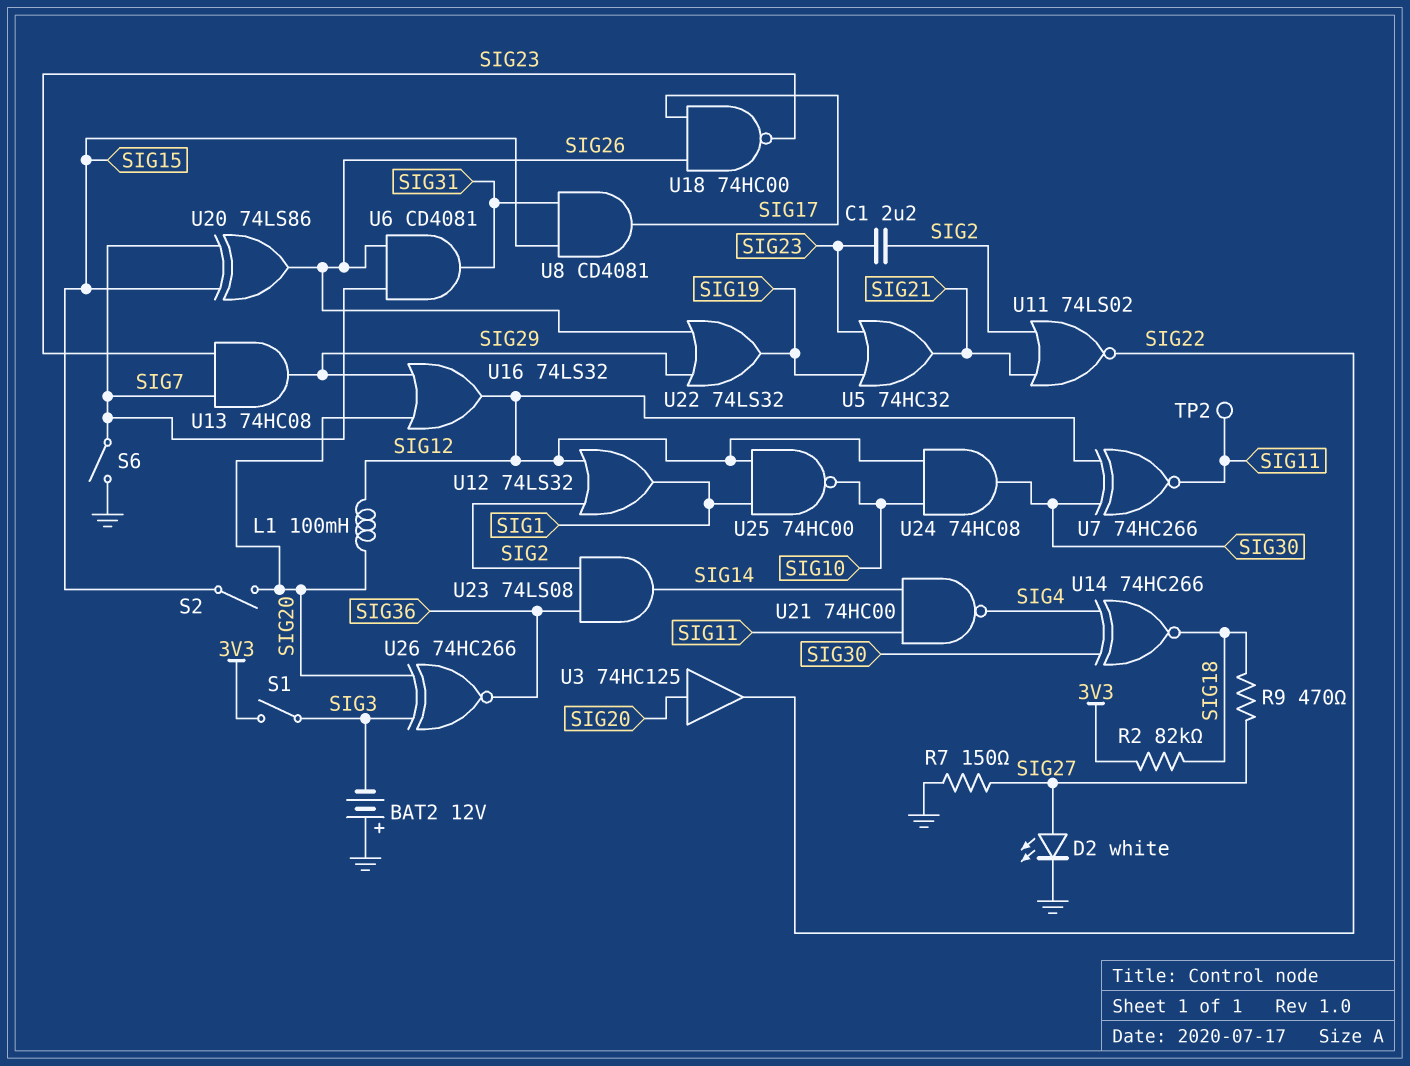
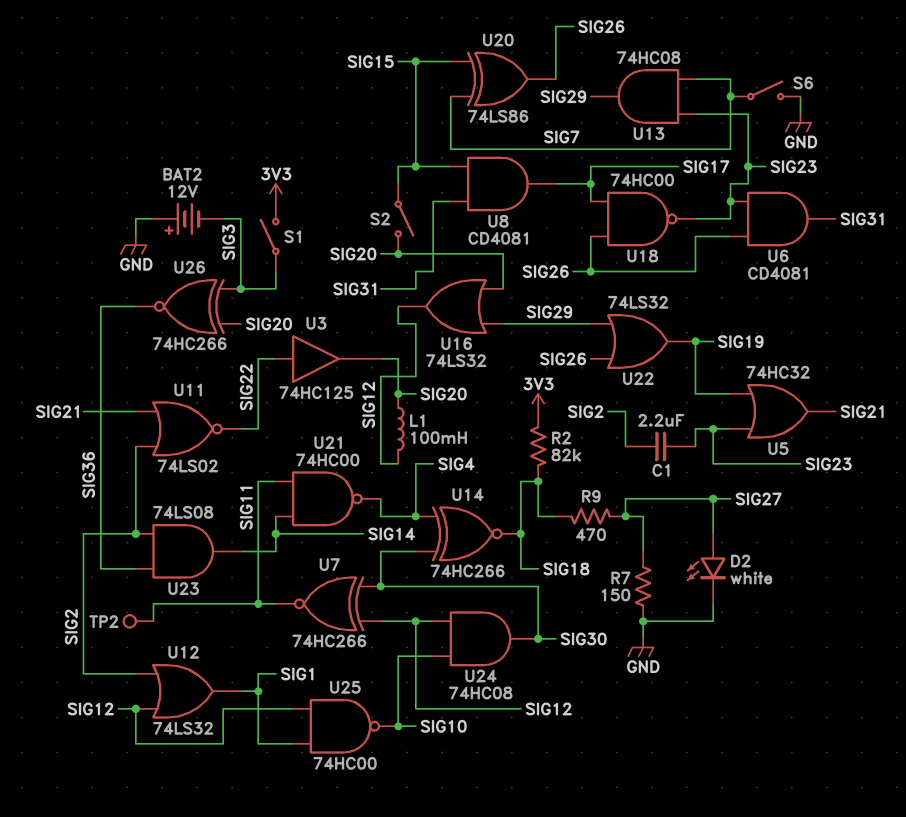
U3: buffer 74HC125 (in SIG20, out SIG22) -> buffer 74HC125 (in SIG22, out SIG20)
U6: AND CD4081 (in SIG7, in SIG26, out SIG31) -> AND CD4081 (in SIG23, in SIG26, out SIG31)

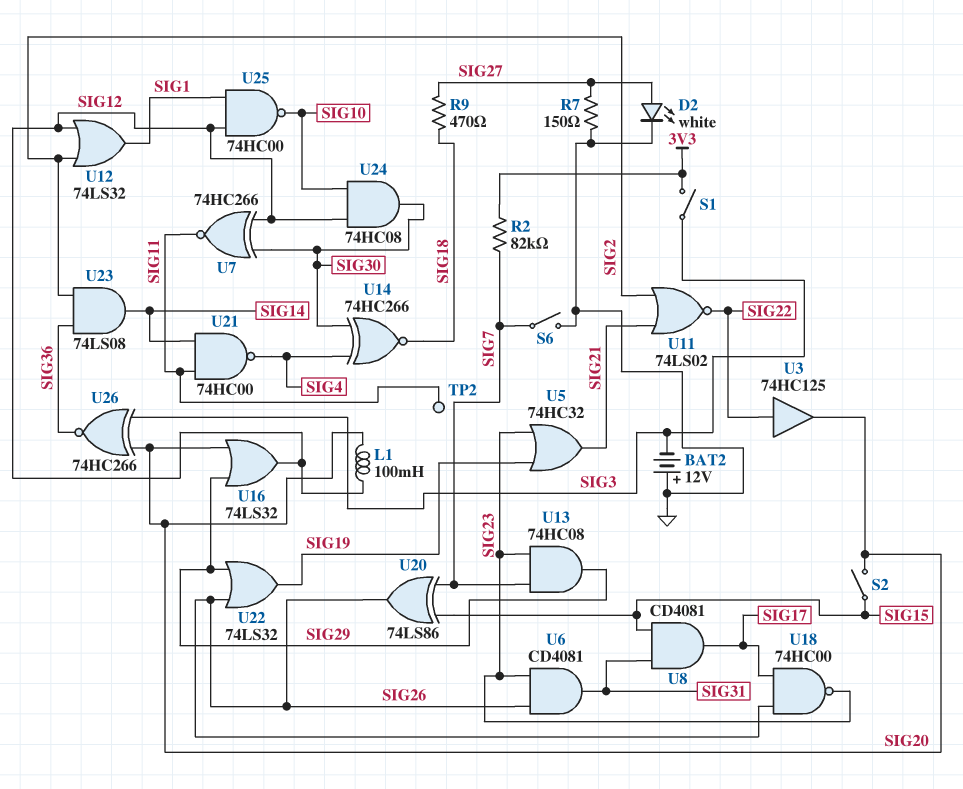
C1: 2.2uF (SIG2, SIG23) -> none
R2: 82k (3V3, SIG18) -> 82k (3V3, SIG7)

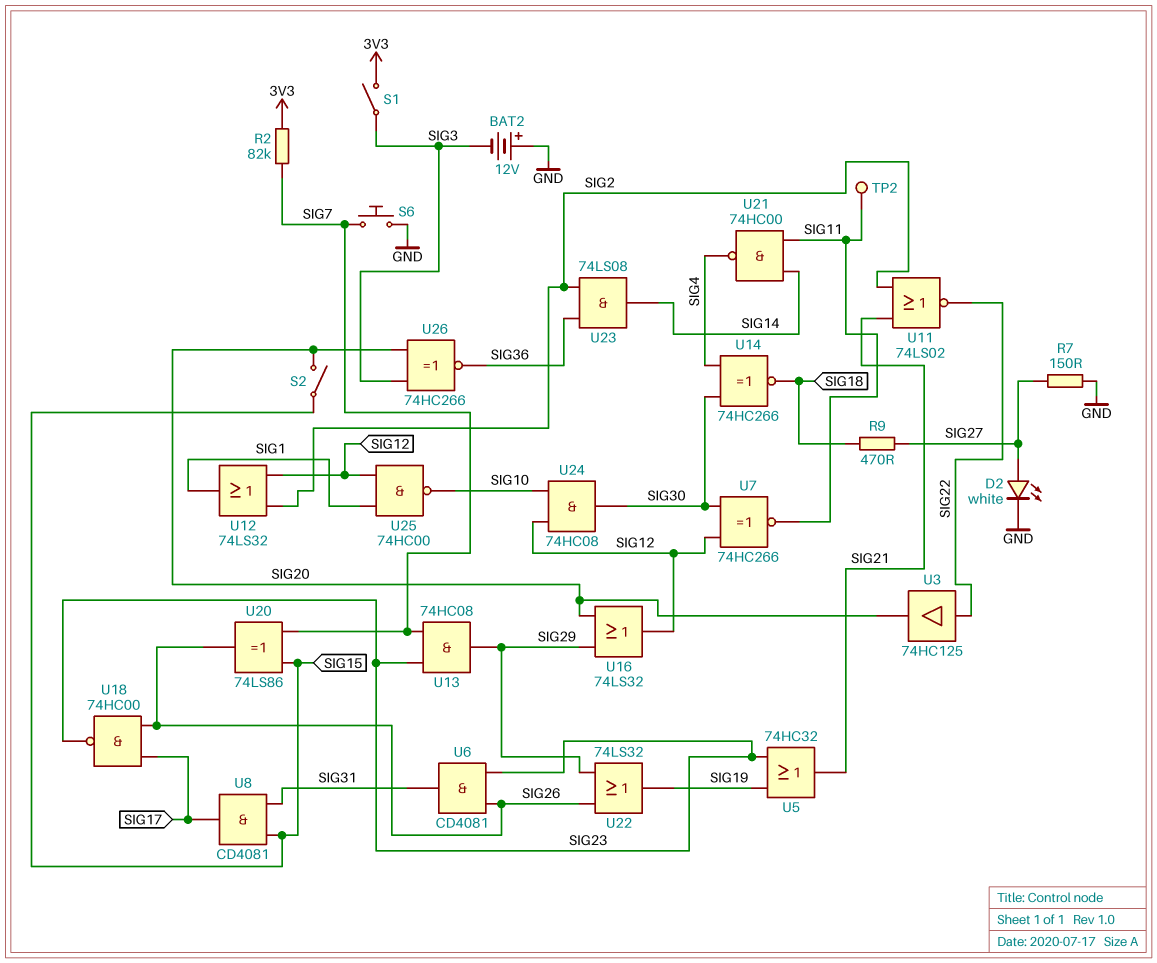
L1: 100mH (SIG12, SIG20) -> none
S6: switch (GND, SIG7) -> button (GND, SIG7)

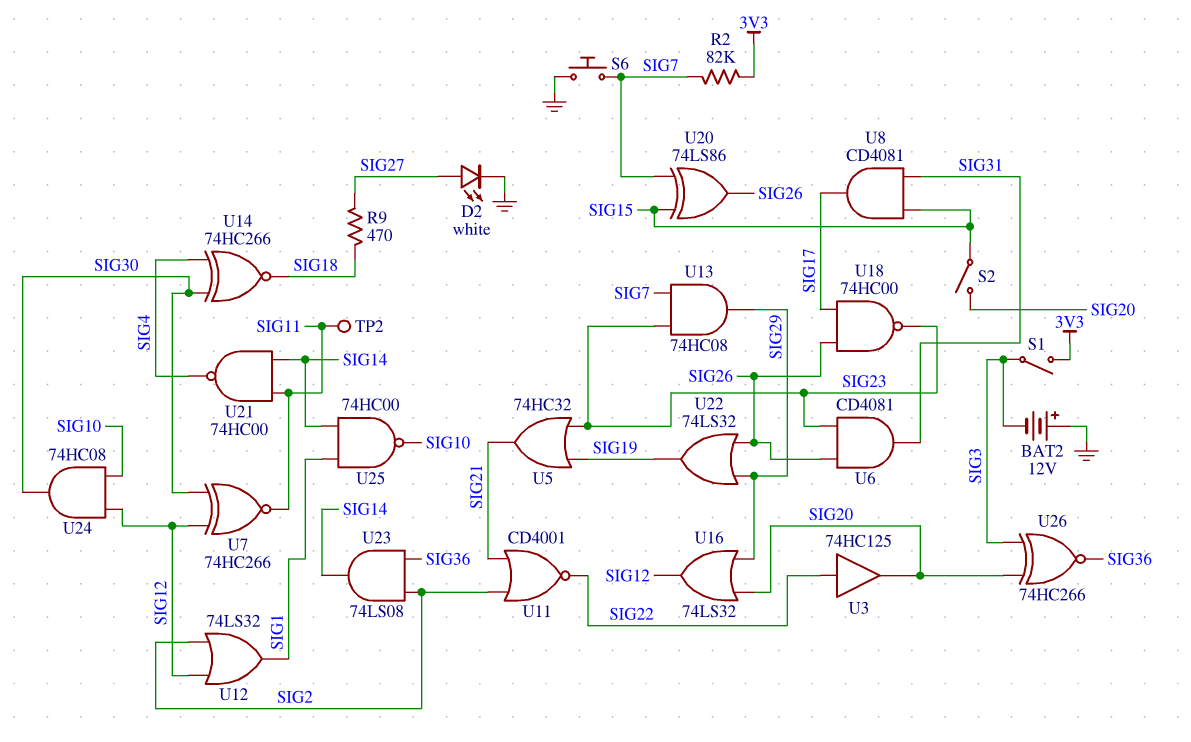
R7: 150 (GND, SIG27) -> none
U11: NOR 74LS02 (in SIG2, in SIG21, out SIG22) -> NOR CD4001 (in SIG2, in SIG21, out SIG22)
U25: NAND 74HC00 (in SIG1, in SIG12, out SIG10) -> NAND 74HC00 (in SIG1, in SIG14, out SIG10)

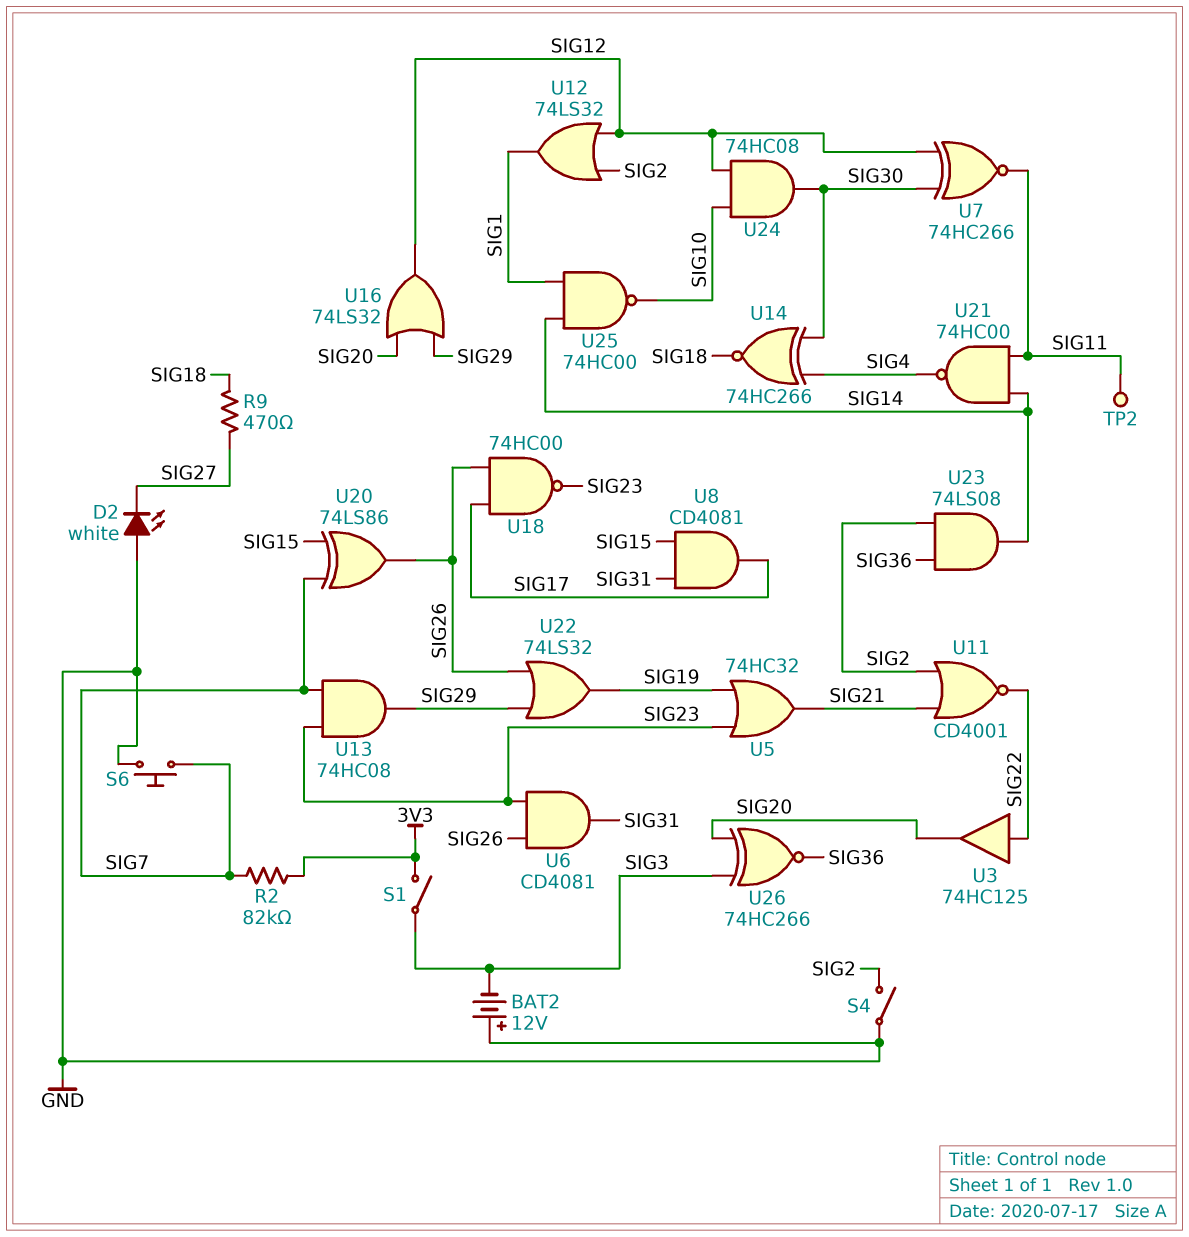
D2: LED white (A SIG27, K GND) -> LED white (A GND, K SIG27)
S2: switch (SIG15, SIG20) -> none
S4: none -> switch (GND, SIG2)

